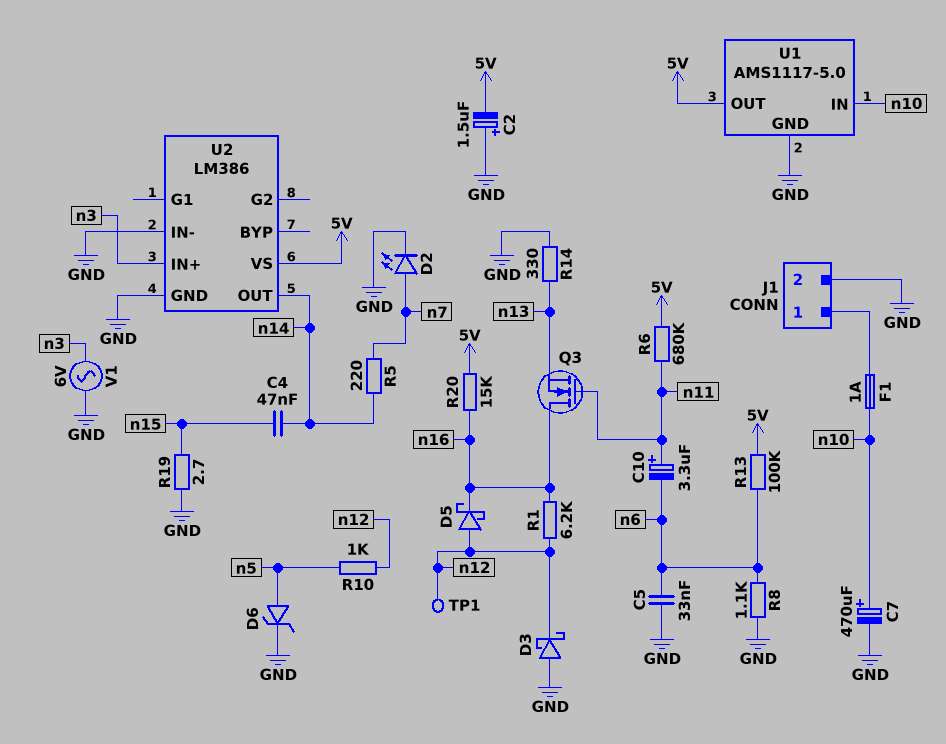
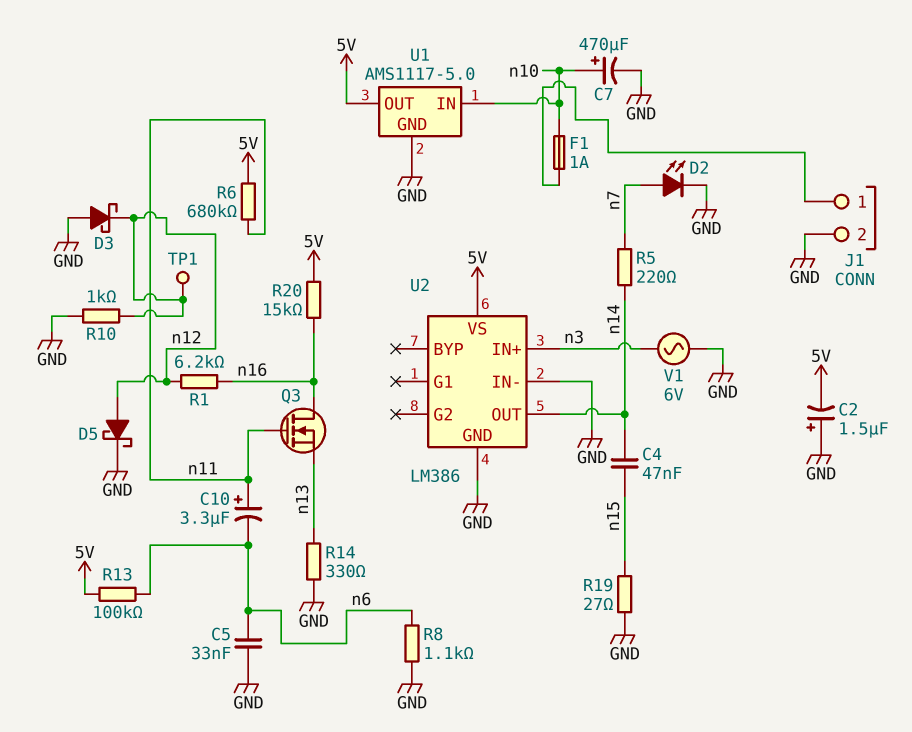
D5: schottky (A n12, K n16) -> schottky (A n12, K GND)
D6: zener (A n5, K GND) -> none
R10: 1k (n5, n12) -> 1k (GND, n12)
R19: 2.7 (GND, n15) -> 27 (GND, n15)

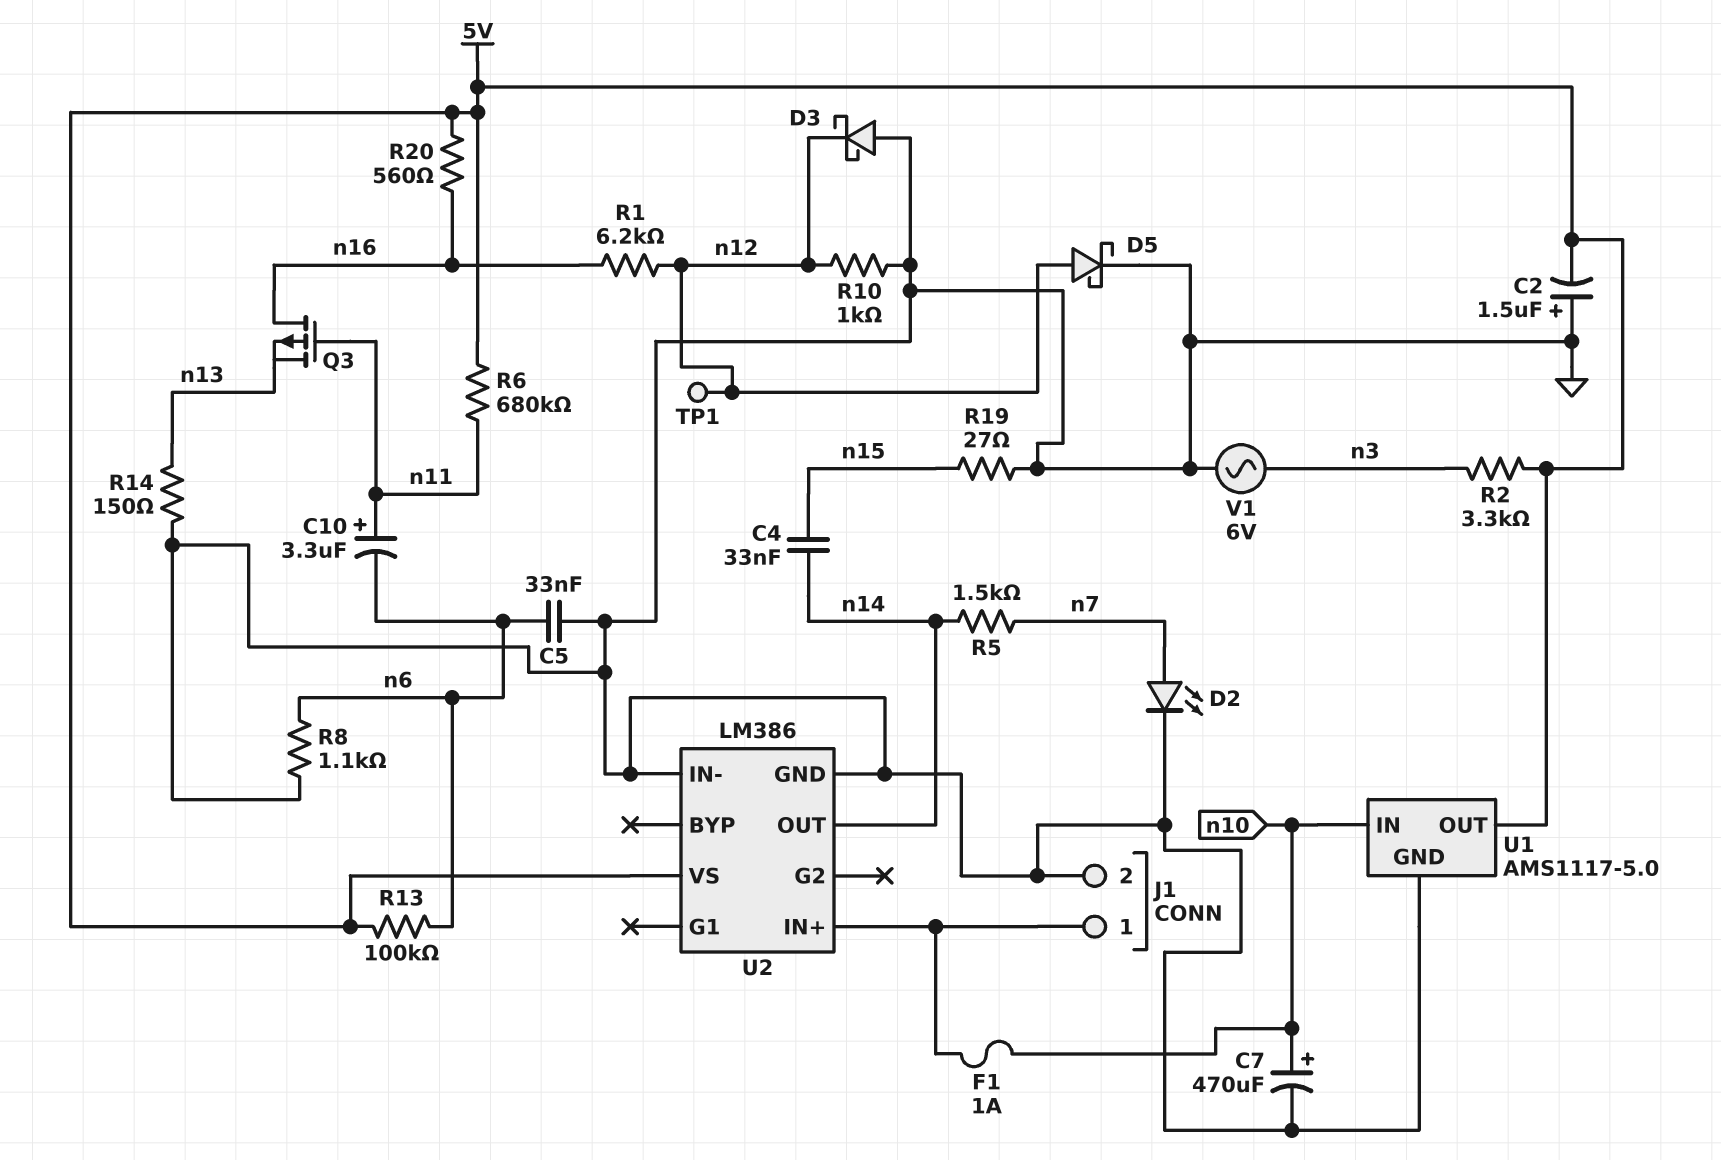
C4: 47nF (n14, n15) -> 33nF (n14, n15)
Q3: NMOS (G n11, D n16, S n13) -> PMOS (G n11, D n16, S n13)
R2: none -> 3.3k (5V, n3)
R5: 220 (n7, n14) -> 1.5k (n7, n14)
R14: 330 (GND, n13) -> 150 (GND, n13)
R20: 15k (5V, n16) -> 560 (5V, n16)
U2 pin IN+: n3 -> J1/1

